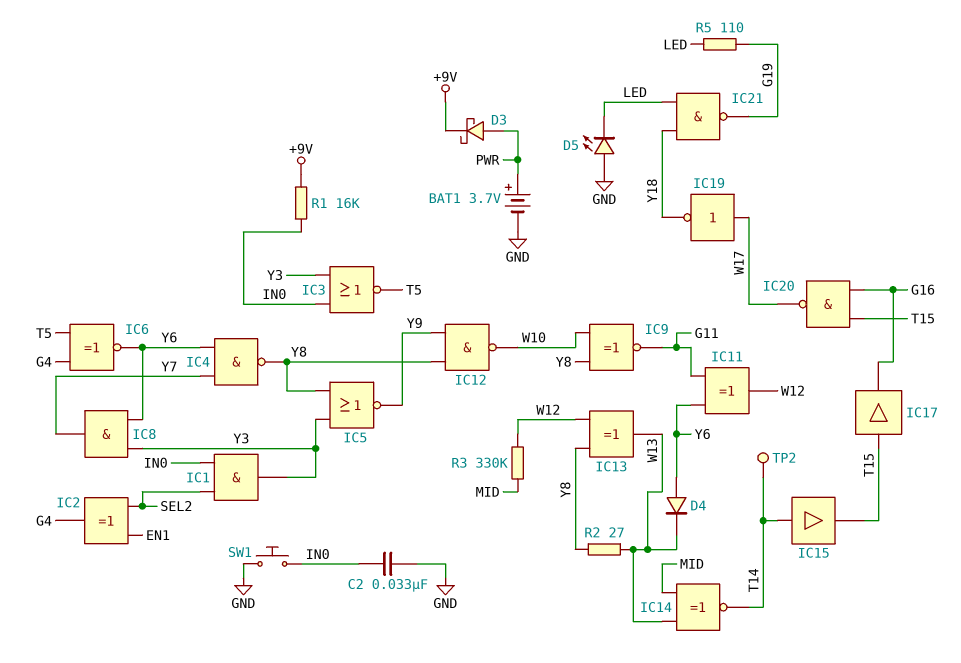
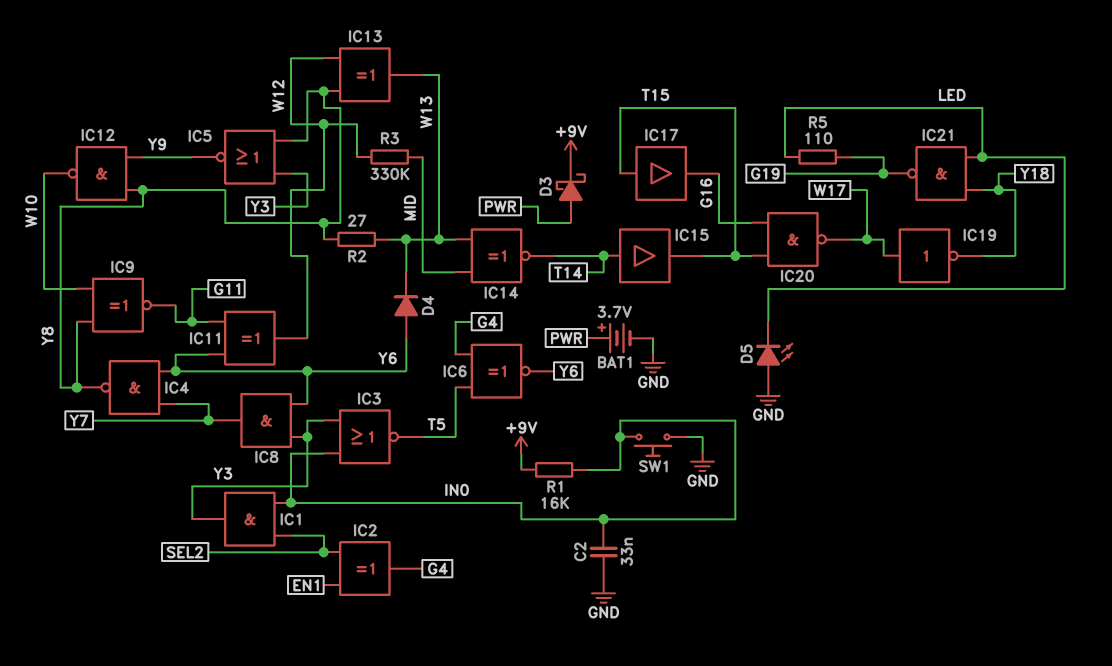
TP2: test point (T14) -> none

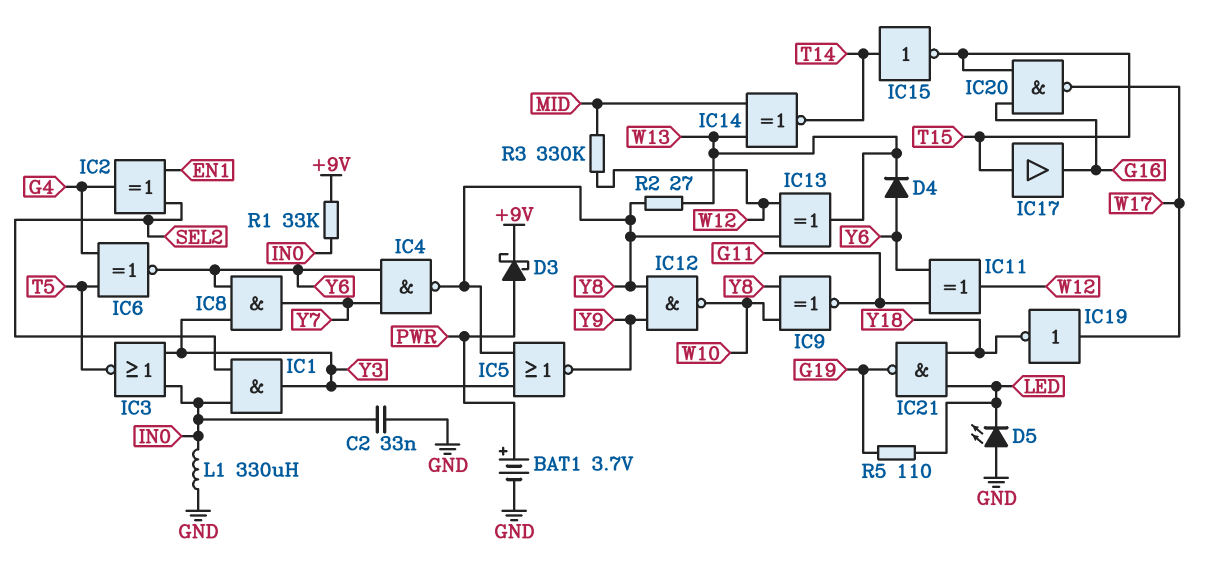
IC15: buffer (in T14, out T15) -> NOT (in T14, out T15)
L1: none -> 330uH (GND, IN0)
R1: 16k (+9V, IN0) -> 33k (+9V, IN0)
SW1: button (GND, IN0) -> none

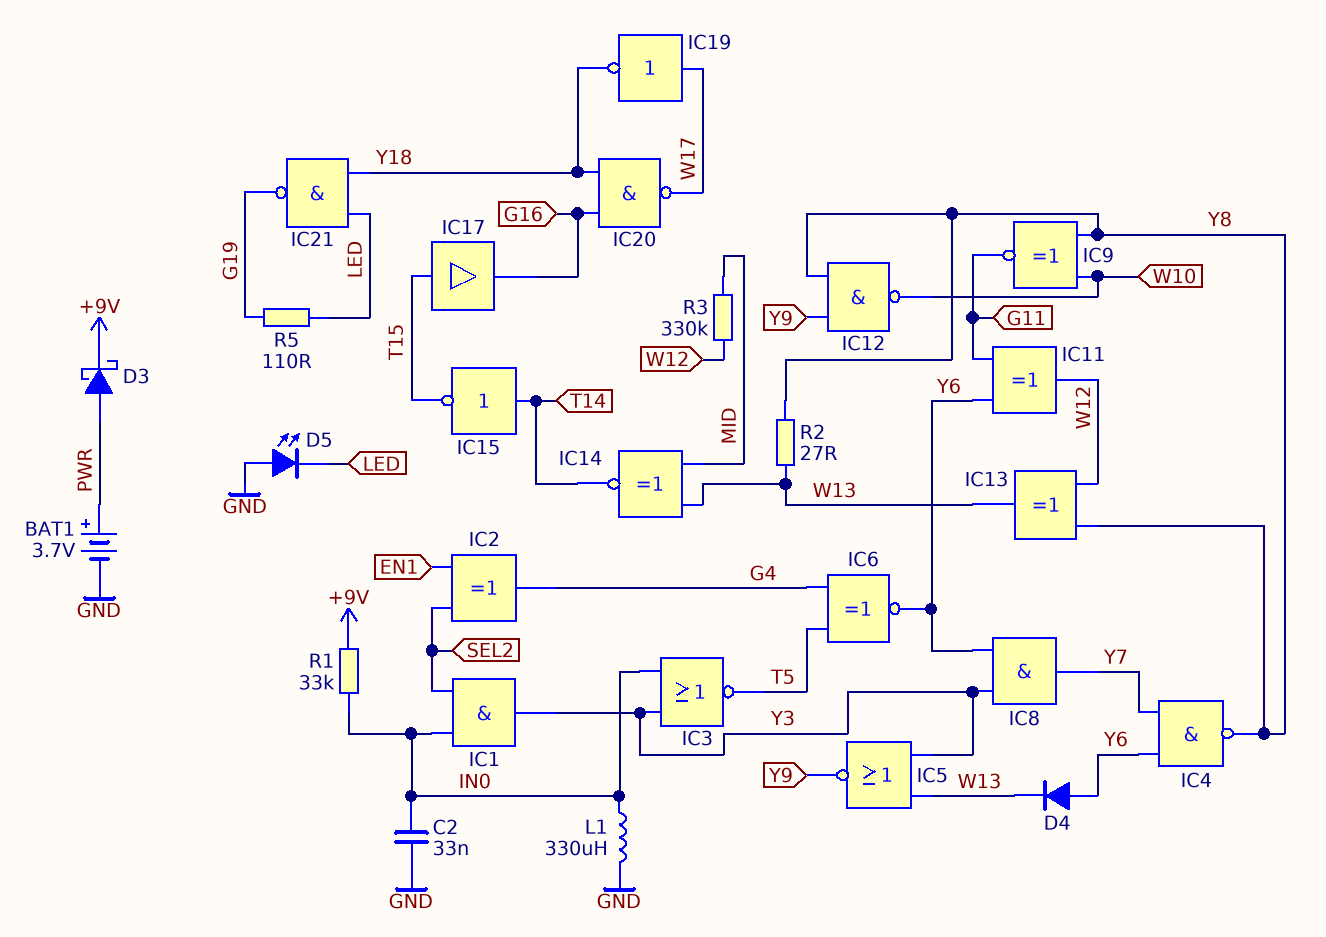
IC5: NOR (in Y3, in Y8, out Y9) -> NOR (in W13, in Y3, out Y9)
IC20: NAND (in G16, in T15, out W17) -> NAND (in G16, in Y18, out W17)

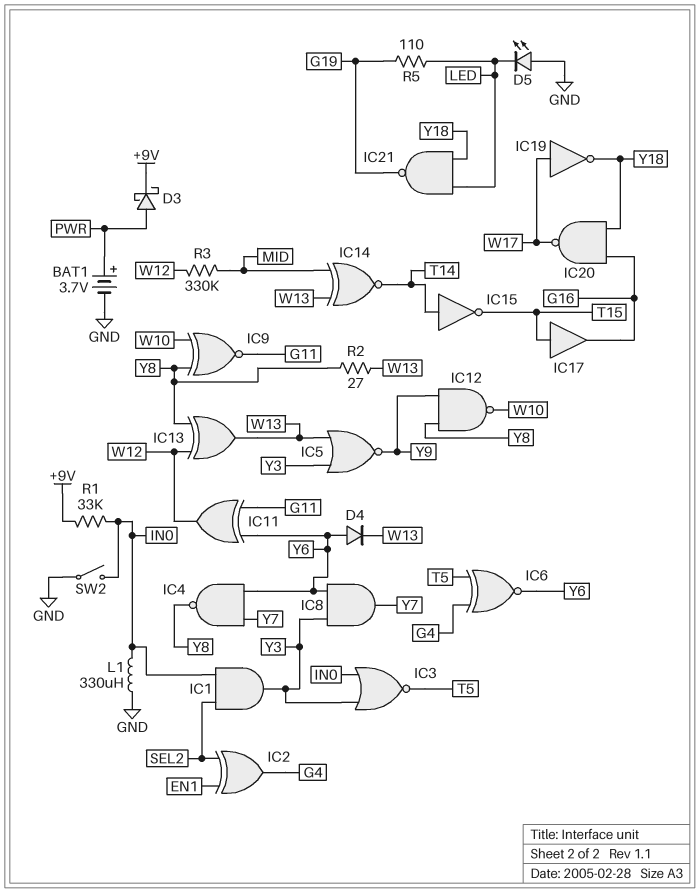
C2: 33nF (GND, IN0) -> none
SW2: none -> switch (GND, IN0)

